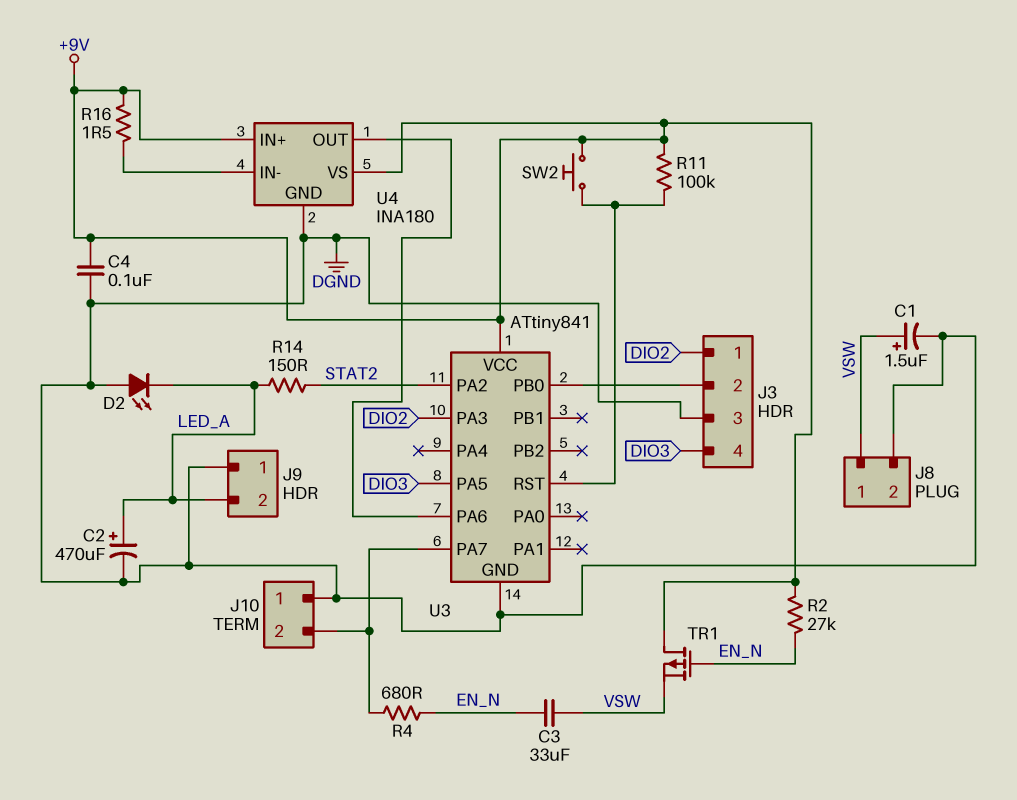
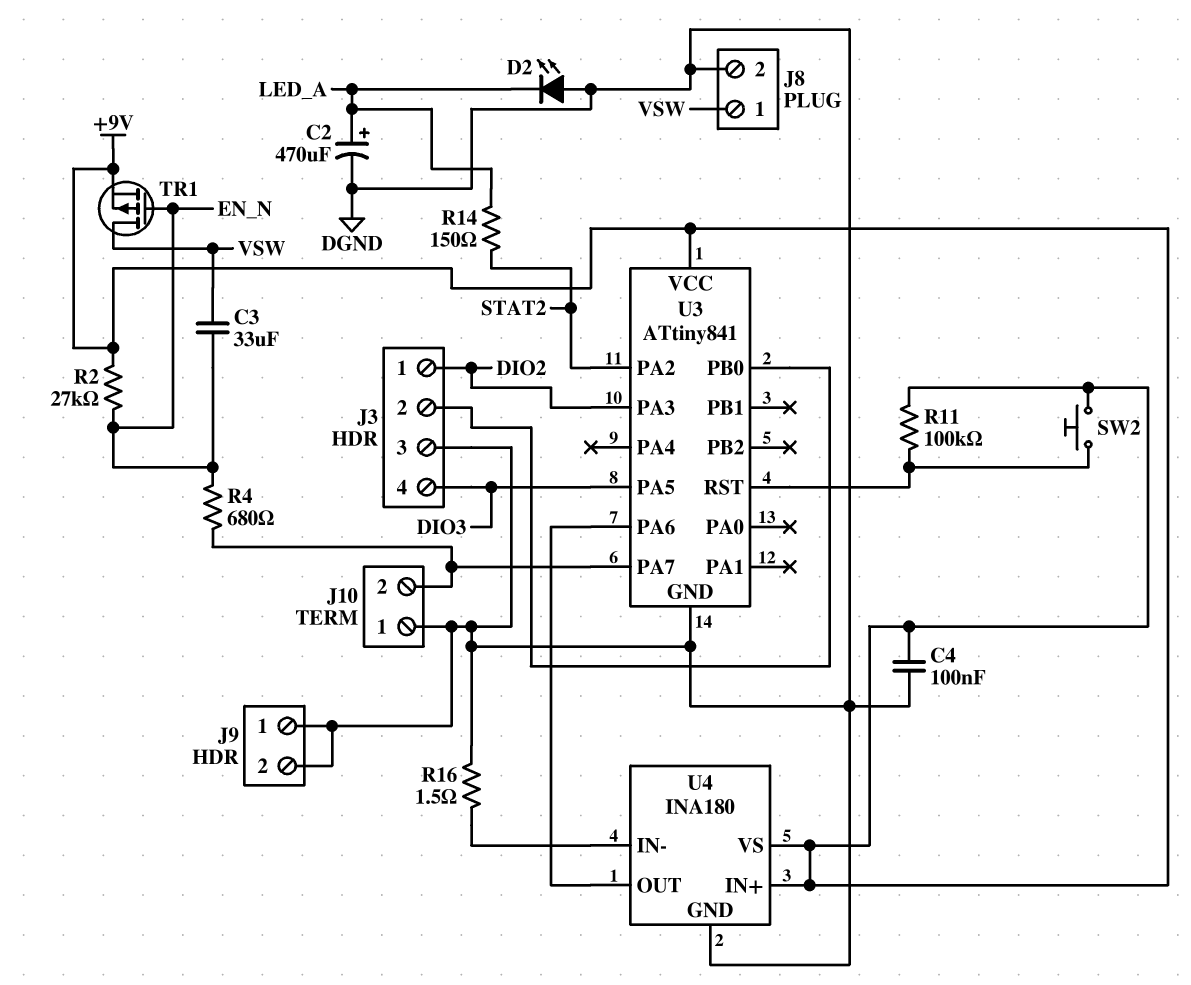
C1: 1.5uF (plus VSW, minus DGND) -> none
J9 pin 2: LED_A -> DGND
R16: 1.5 (+9V, U4/IN-) -> 1.5 (DGND, U4/IN-)
TR1: PMOS (G EN_N, D +9V, S VSW) -> PMOS (G EN_N, D VSW, S +9V)

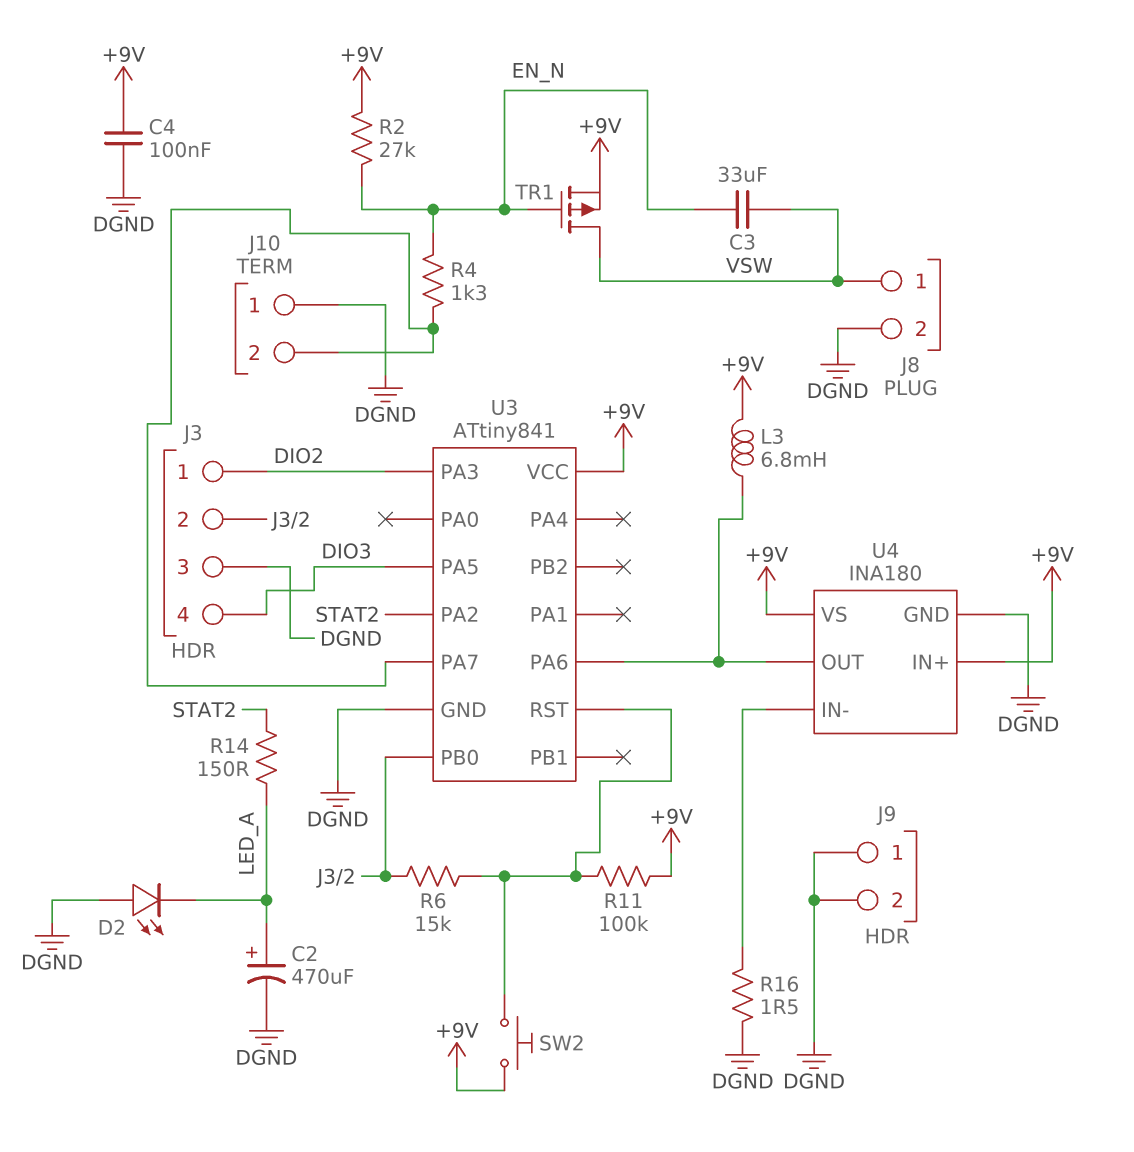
L3: none -> 6.8mH (+9V, U3/PA6)
R4: 680 (EN_N, J10/2) -> 1.3k (EN_N, J10/2)
R6: none -> 15k (J3/2, U3/RST)

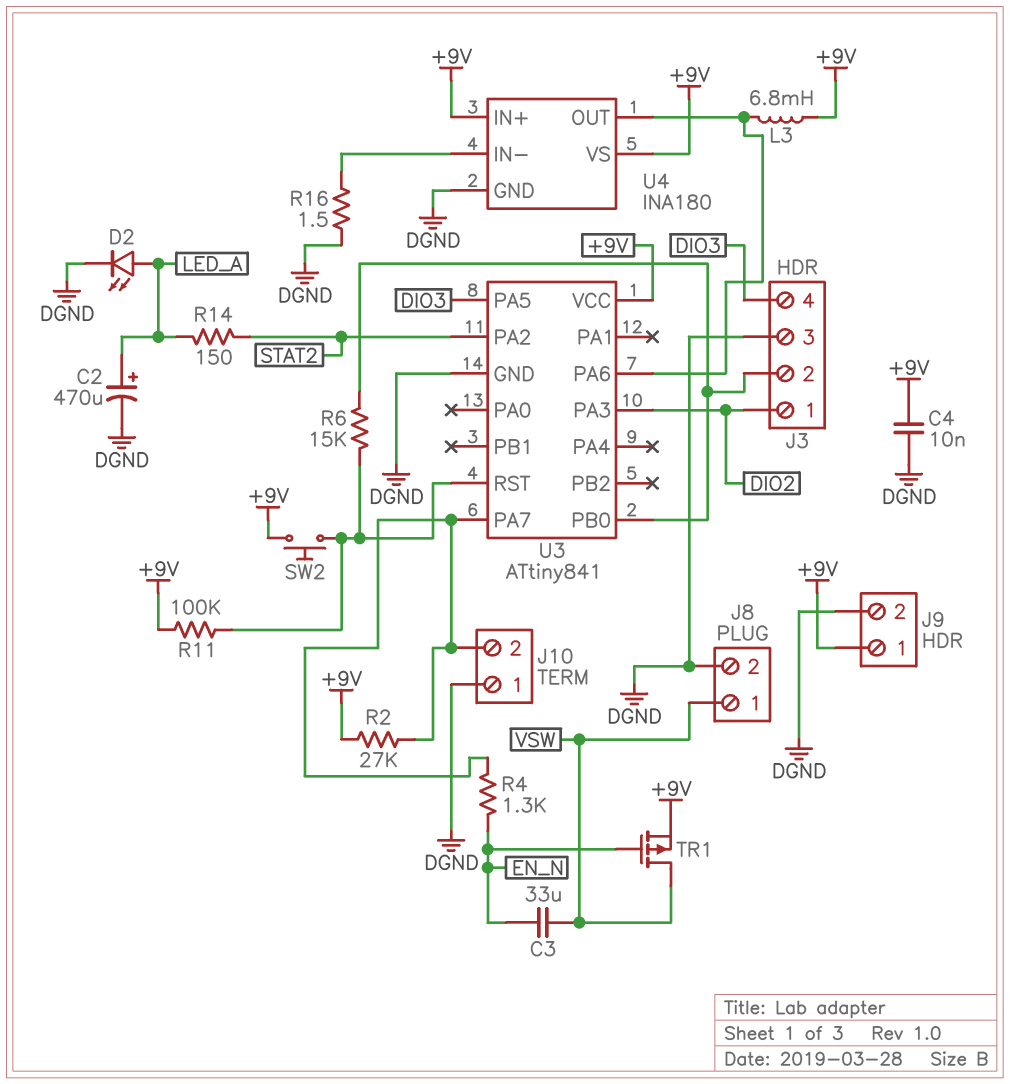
C4: 100nF (+9V, DGND) -> 10nF (+9V, DGND)
D2: LED (A DGND, K LED_A) -> LED (A LED_A, K DGND)
J9 pin 1: DGND -> +9V
R2: 27k (+9V, EN_N) -> 27k (+9V, J10/2)

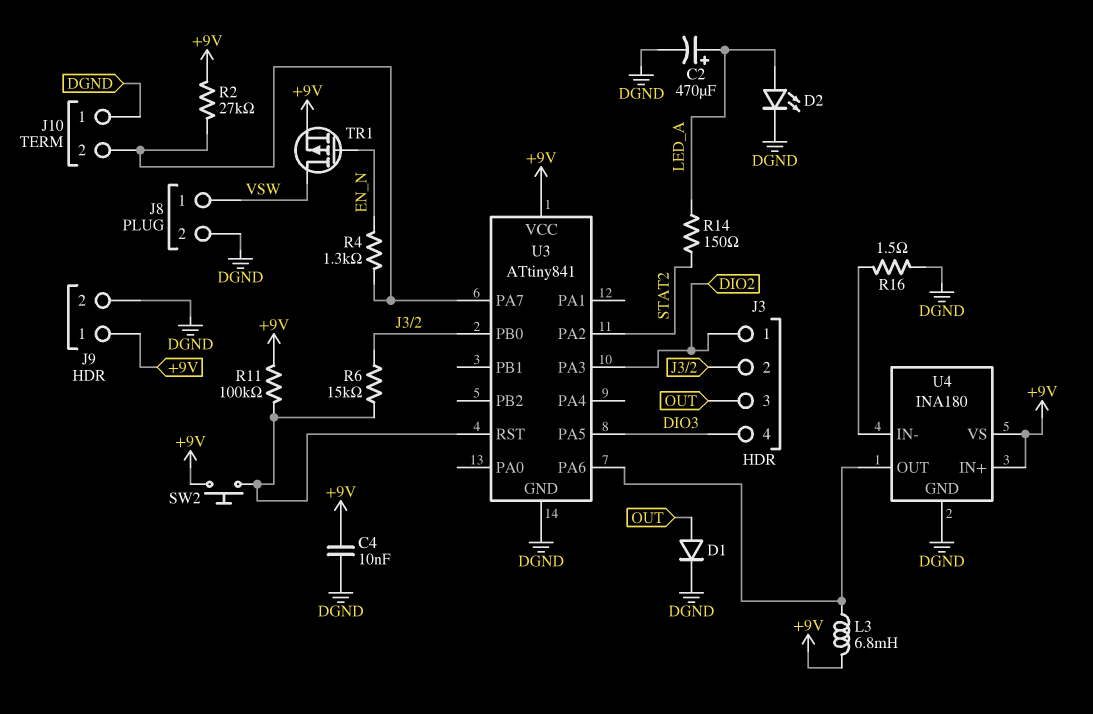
C3: 33uF (EN_N, VSW) -> none
D1: none -> diode (A OUT, K DGND)
J3 pin 3: DGND -> OUT

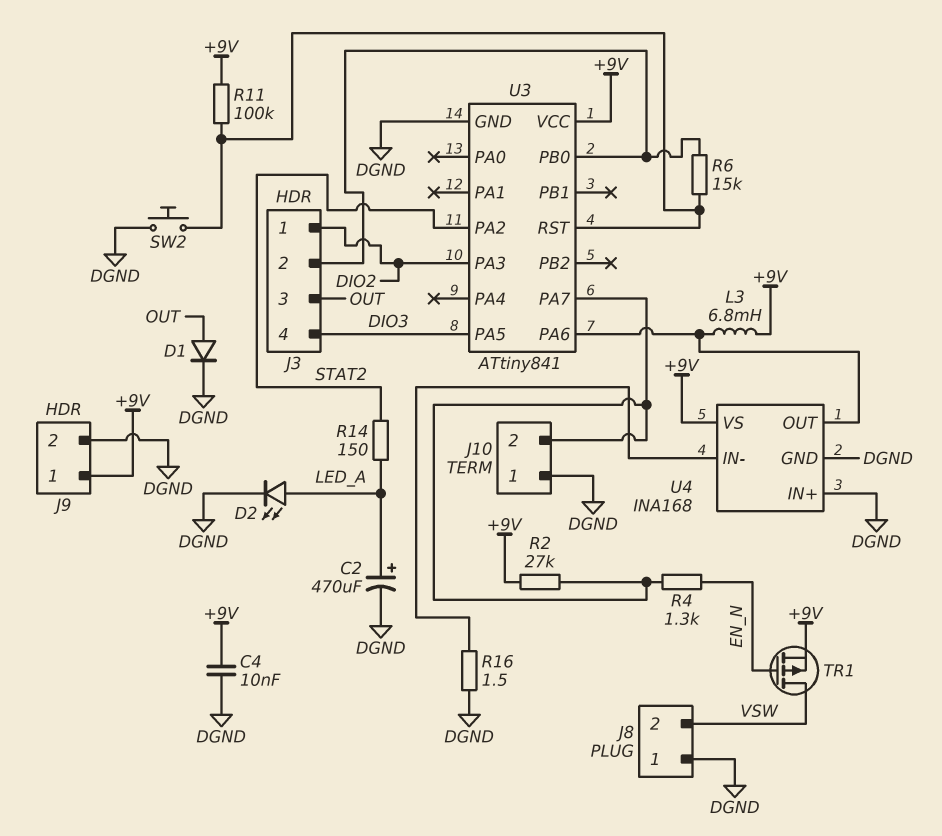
J8 pin 1: VSW -> DGND
J8 pin 2: DGND -> VSW
SW2: button (+9V, U3/RST) -> button (DGND, U3/RST)
U4: INA180 -> INA168
U4 pin IN+: +9V -> DGND

